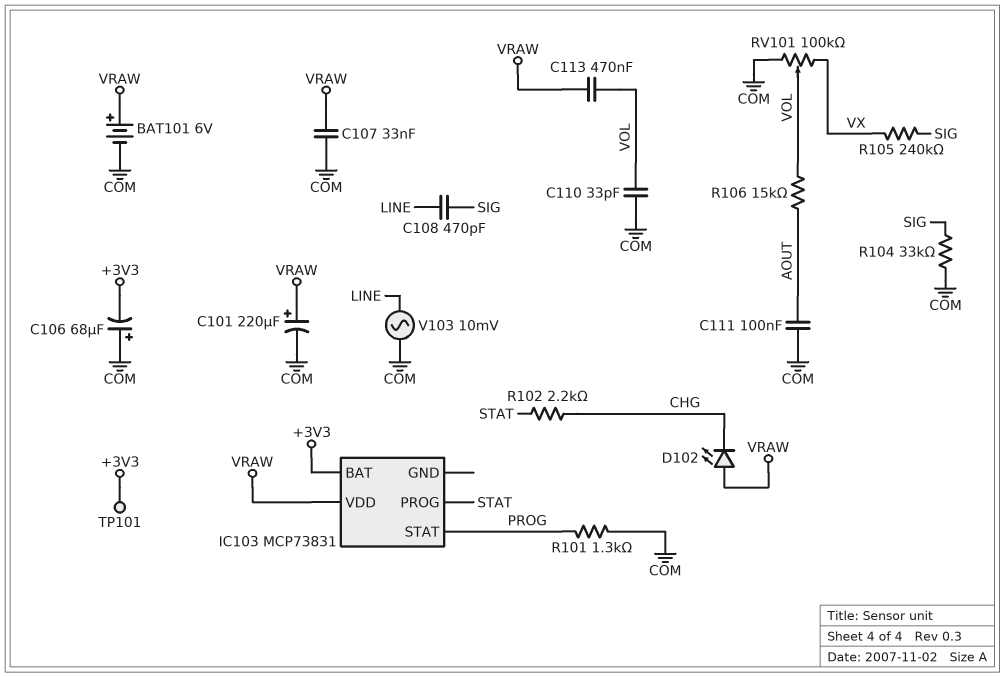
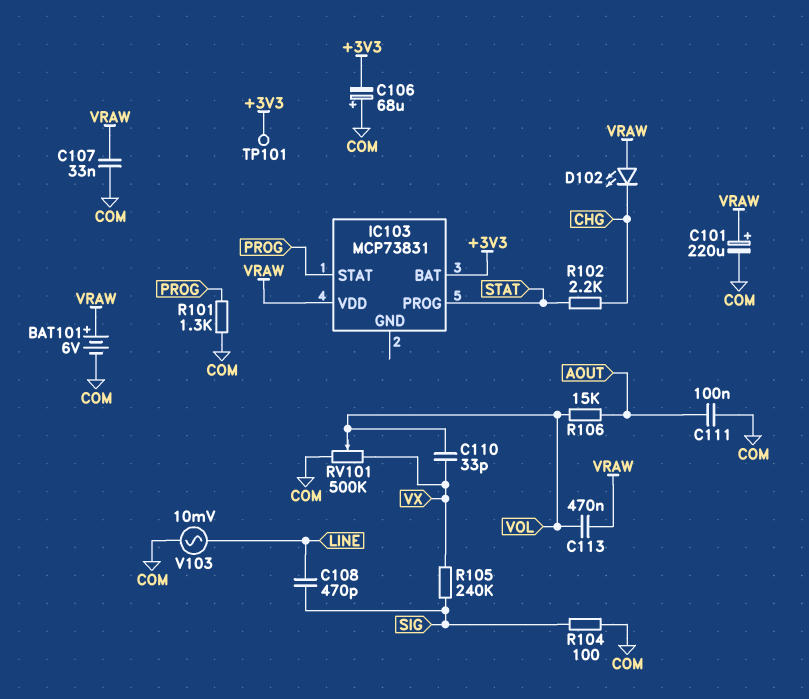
C110: 33pF (COM, VOL) -> 33pF (VOL, VX)
R104: 33k (COM, SIG) -> 100 (COM, SIG)
RV101: 100k (COM, VX, wiper VOL) -> 500k (COM, VX, wiper VOL)

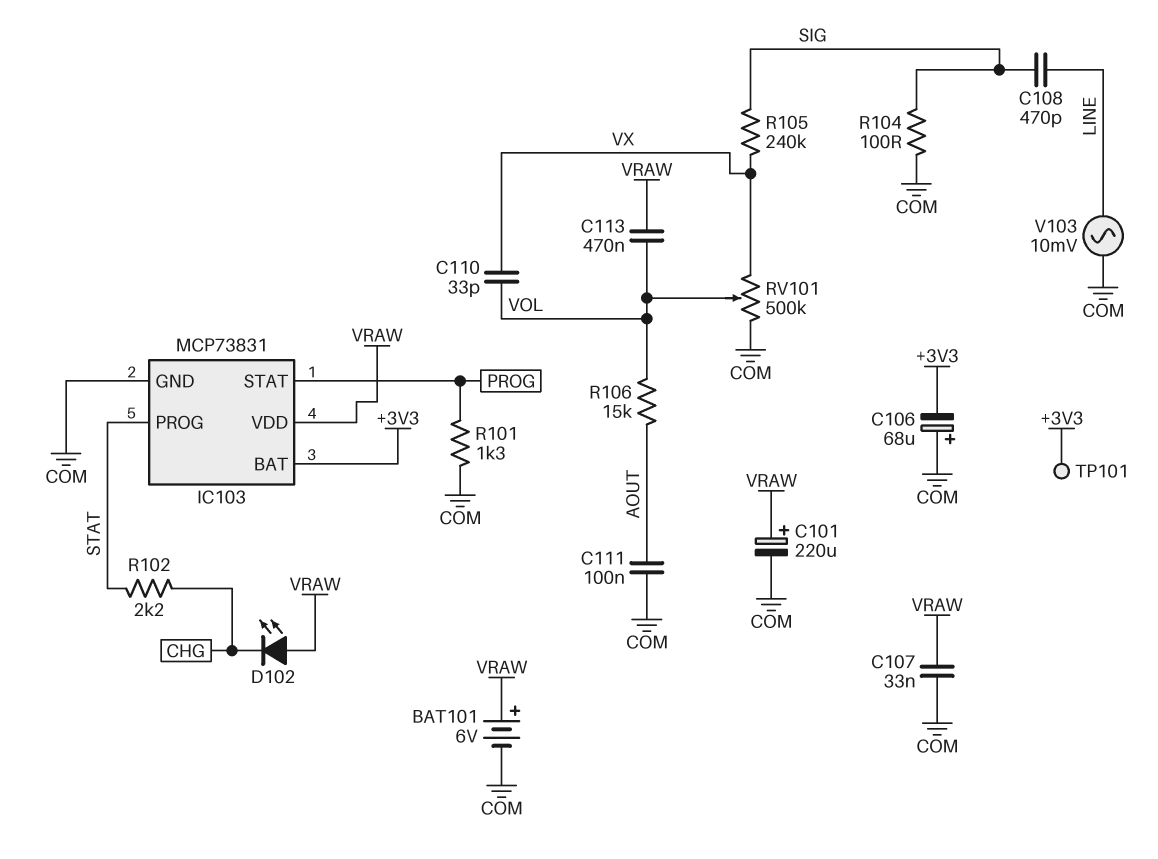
IC103 pin GND: none -> COM

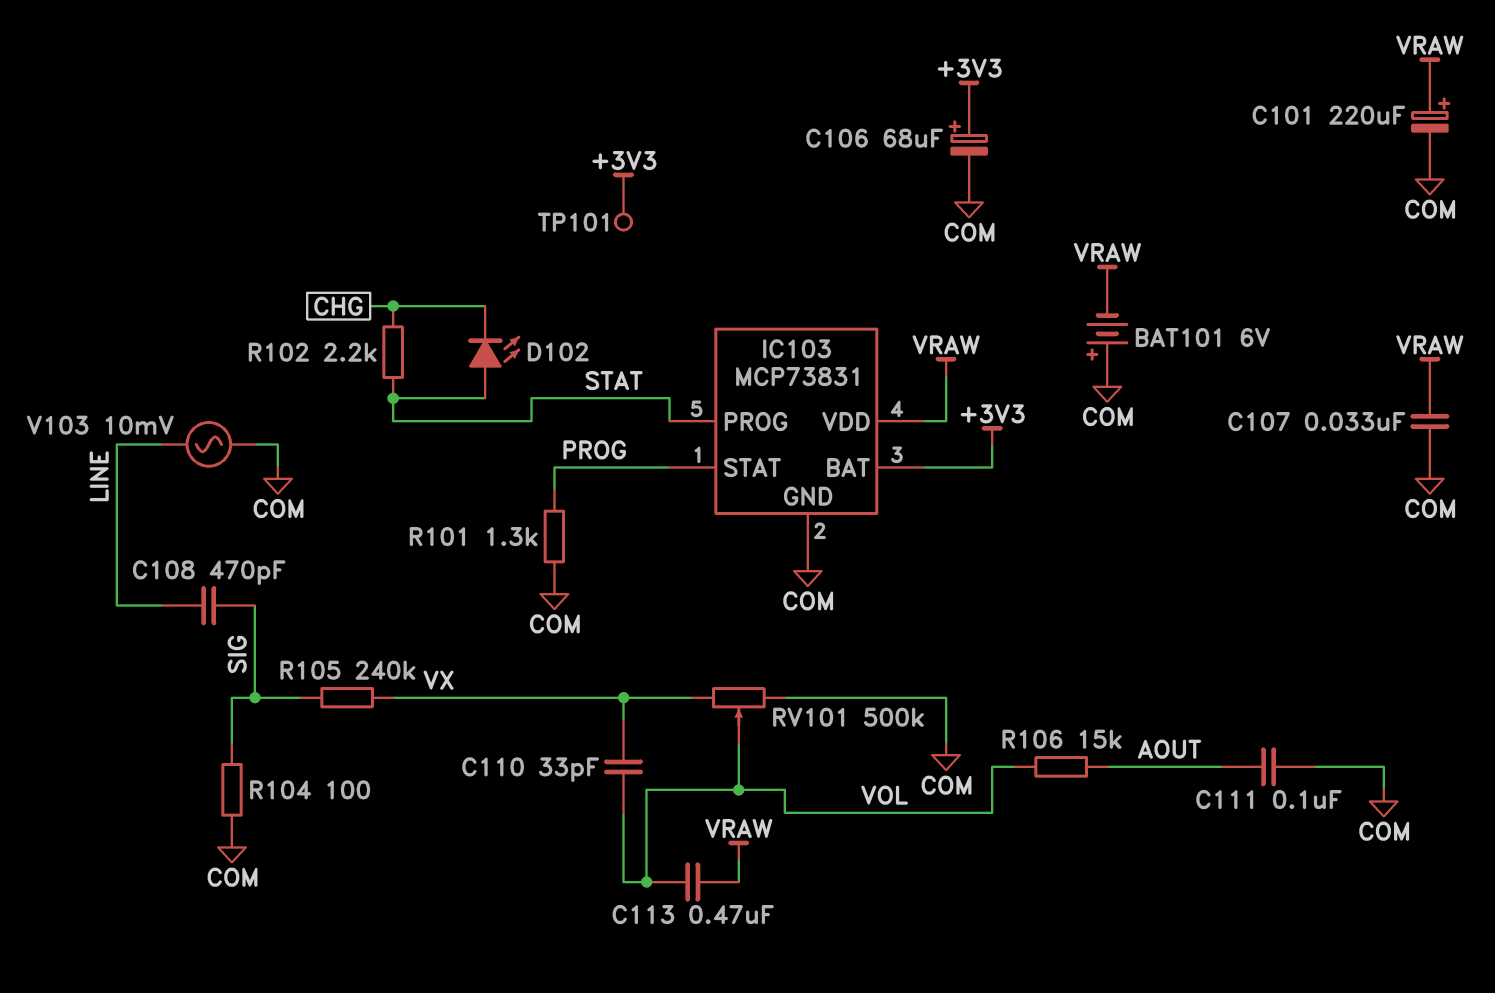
BAT101: 6V (plus VRAW, minus COM) -> 6V (plus COM, minus VRAW)
C106: 68uF (plus COM, minus +3V3) -> 68uF (plus +3V3, minus COM)
D102: LED (A VRAW, K CHG) -> LED (A STAT, K CHG)

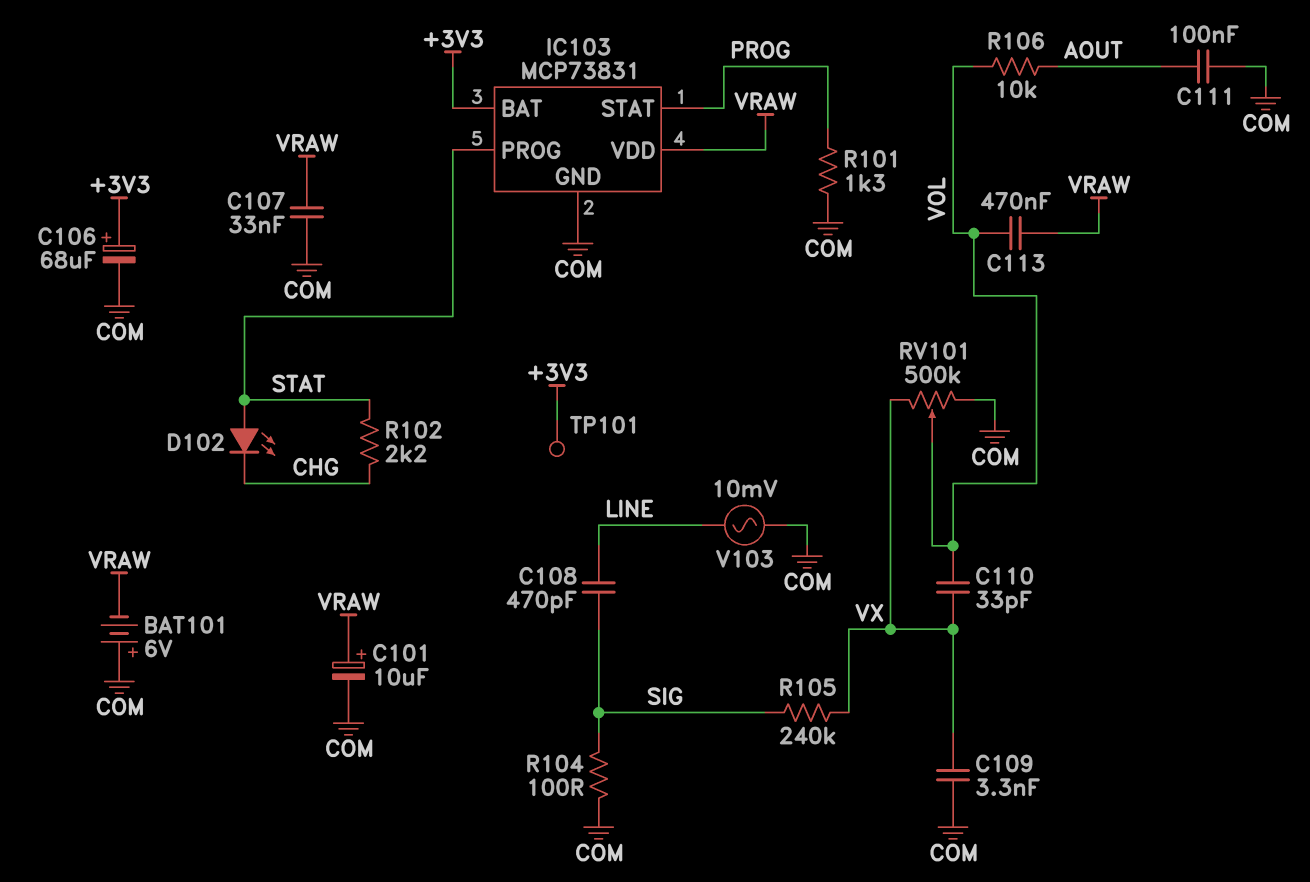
C101: 220uF (plus VRAW, minus COM) -> 10uF (plus VRAW, minus COM)
C109: none -> 3.3nF (COM, VX)
R106: 15k (AOUT, VOL) -> 10k (AOUT, VOL)

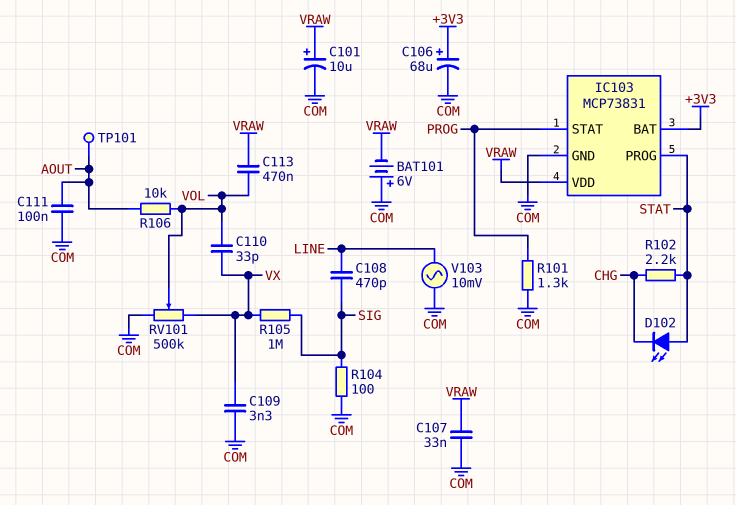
R105: 240k (SIG, VX) -> 1M (SIG, VX)
TP101: test point (+3V3) -> test point (AOUT)

